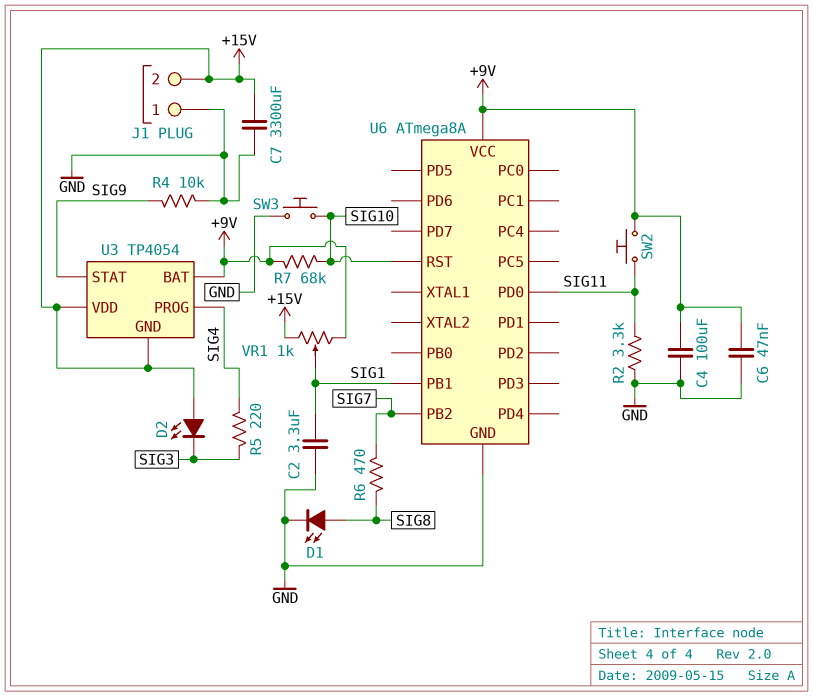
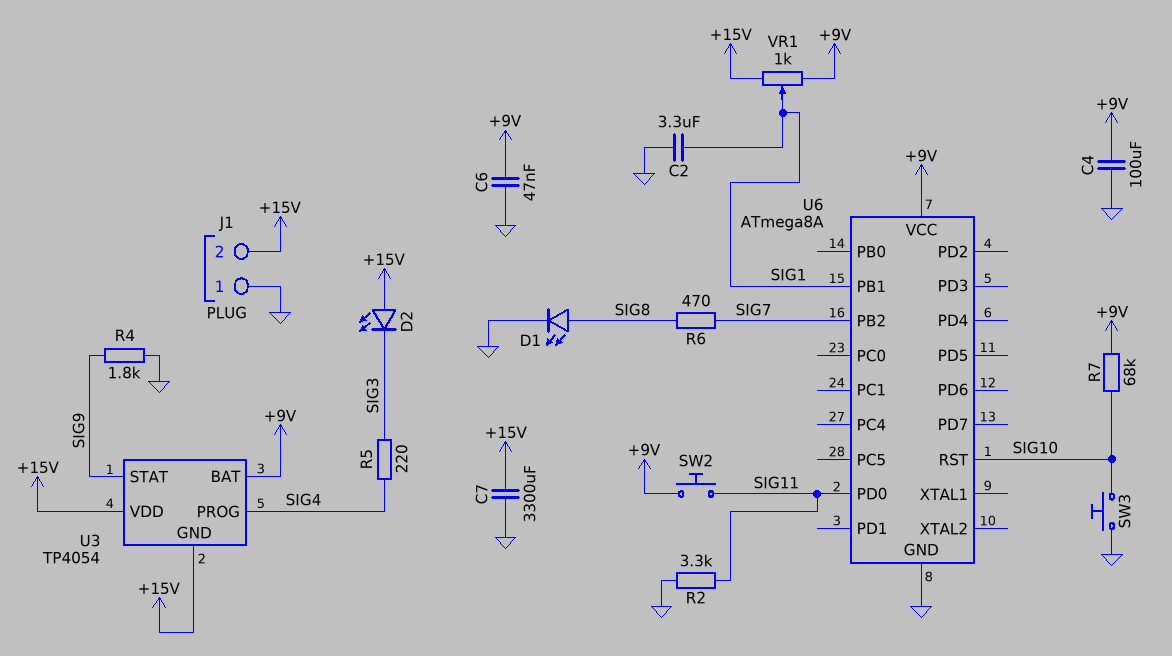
R4: 10k (GND, SIG9) -> 1.8k (GND, SIG9)

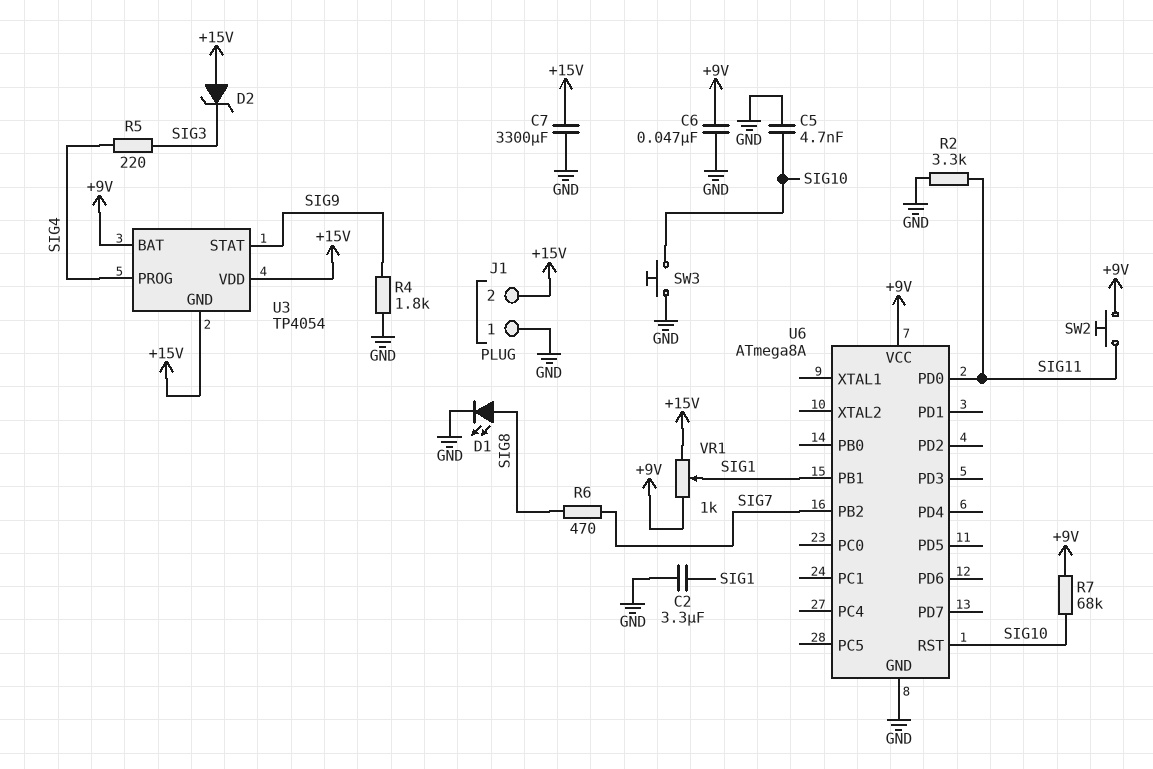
C4: 100uF (+9V, GND) -> none
C5: none -> 4.7nF (GND, SIG10)
D2: LED (A +15V, K SIG3) -> zener (A +15V, K SIG3)

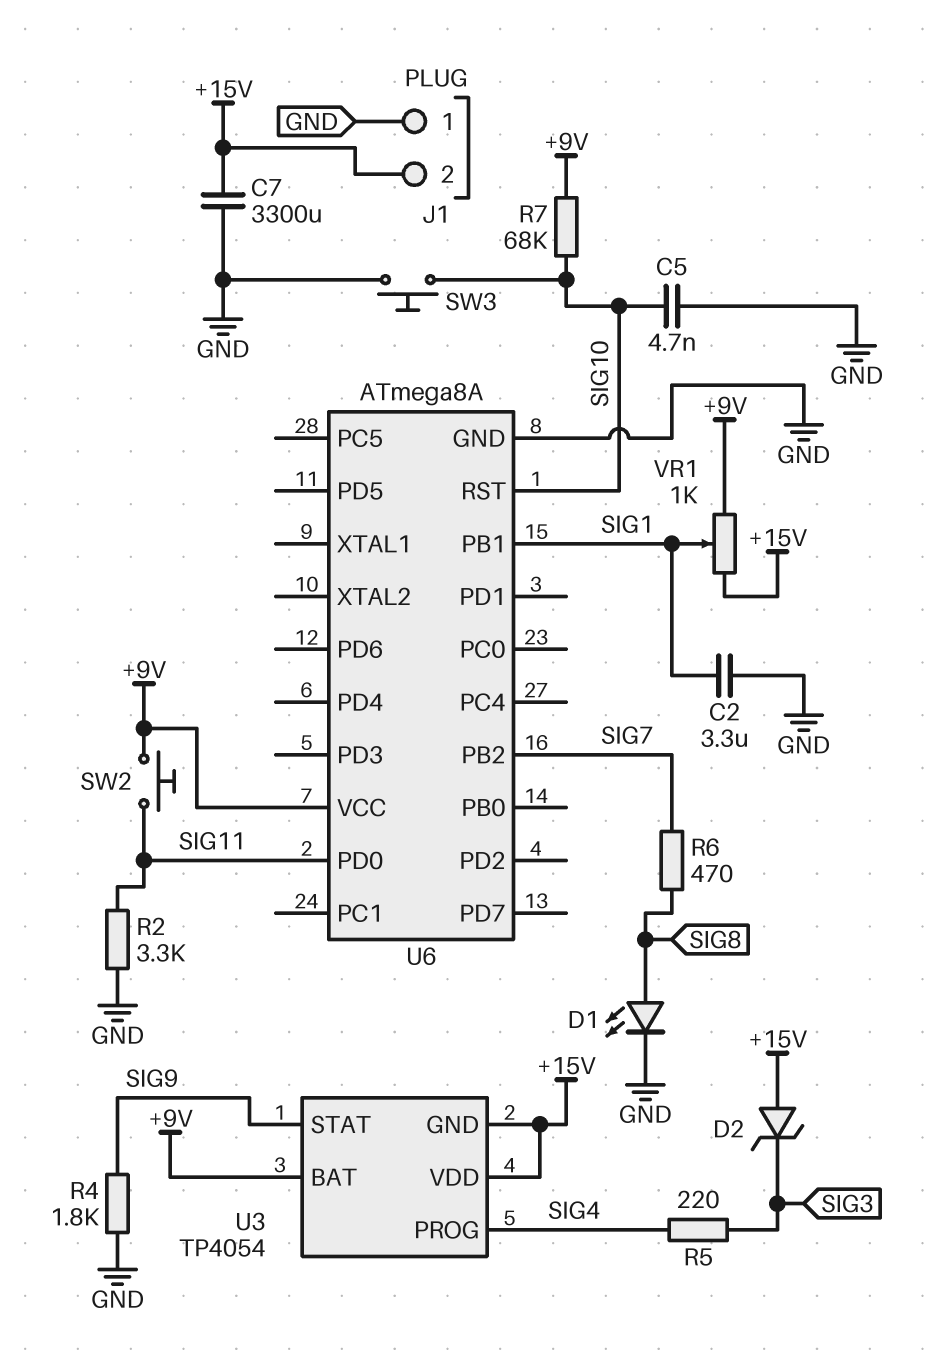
C6: 47nF (+9V, GND) -> none

